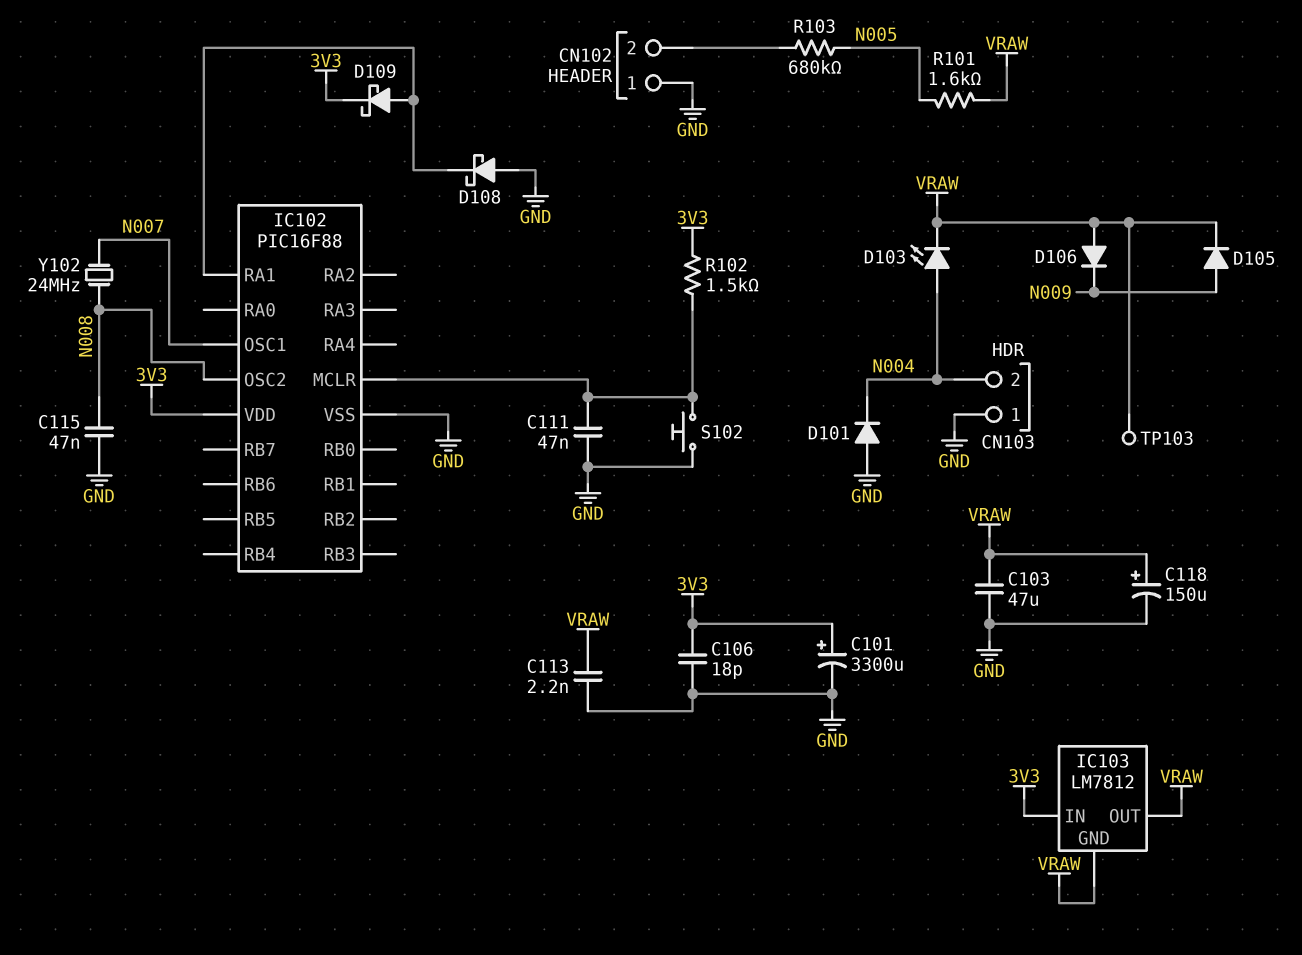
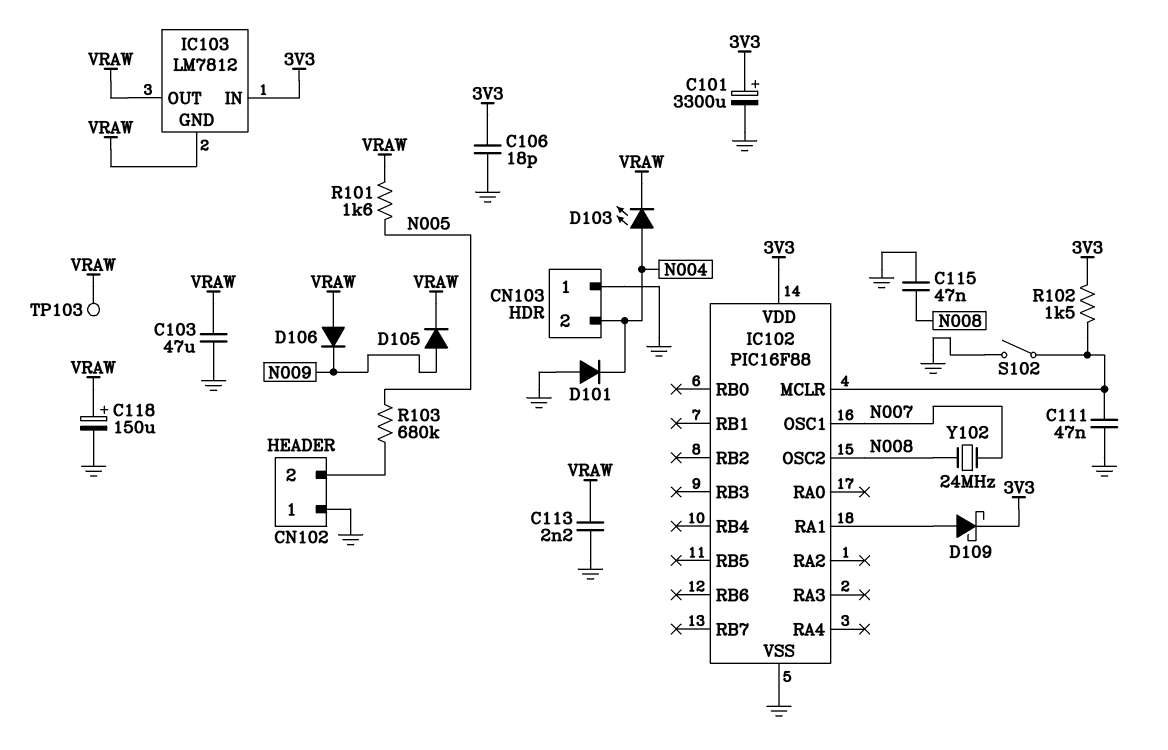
D108: schottky (A GND, K IC102/RA1) -> none
S102: button (GND, IC102/MCLR) -> switch (GND, IC102/MCLR)

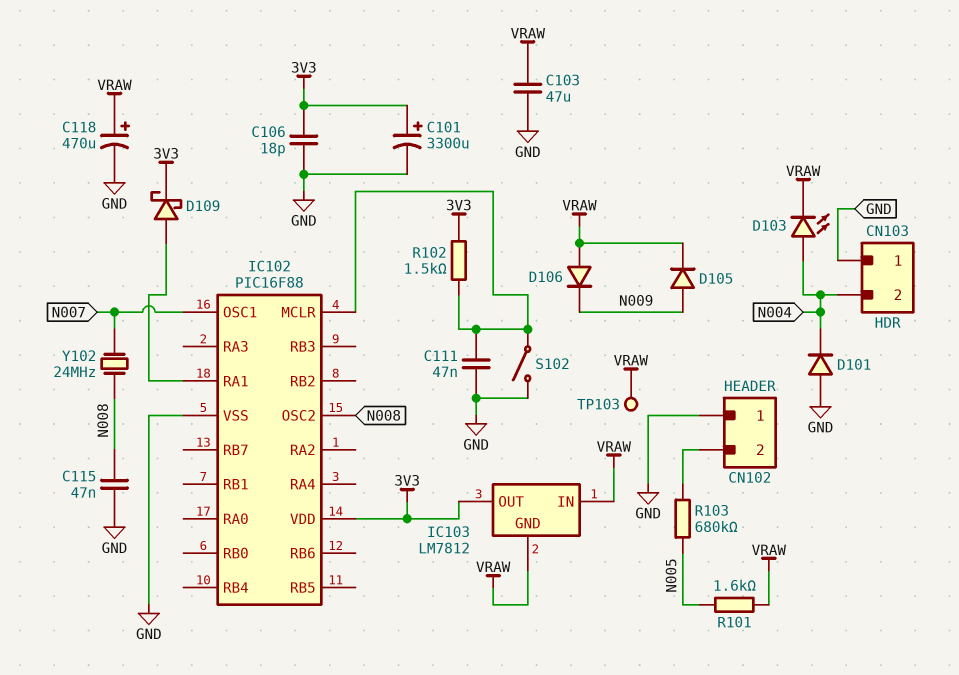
C113: 2.2nF (GND, VRAW) -> none
C118: 150uF (plus VRAW, minus GND) -> 470uF (plus VRAW, minus GND)
IC103 pin IN: 3V3 -> VRAW
IC103 pin OUT: VRAW -> 3V3

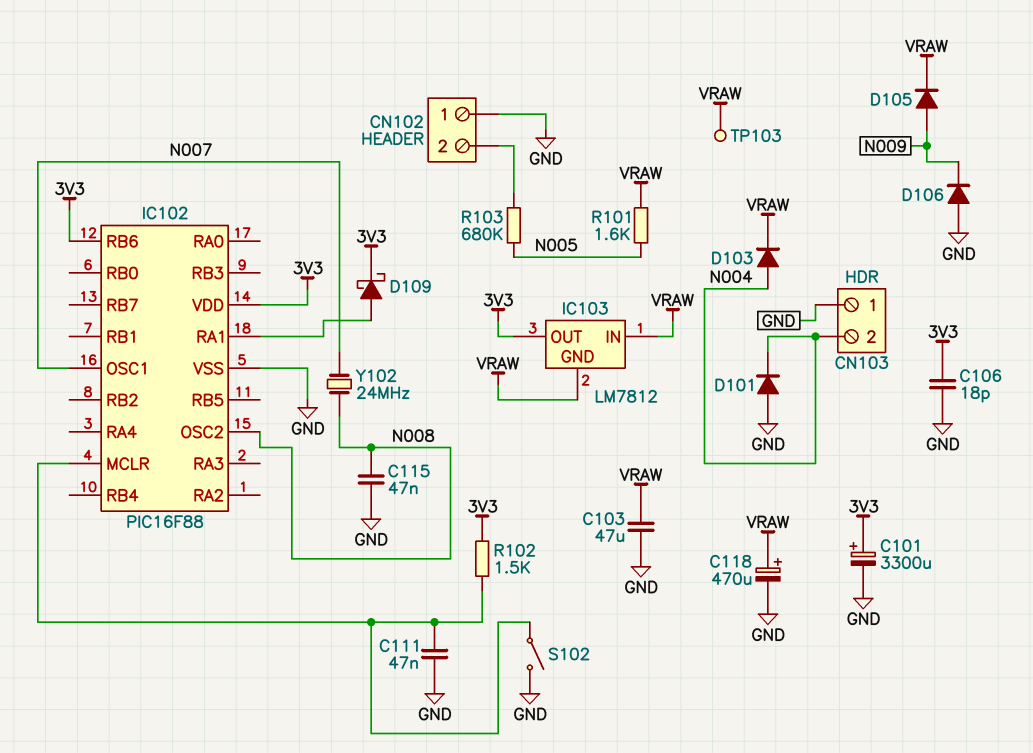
D103: LED (A N004, K VRAW) -> diode (A N004, K VRAW)
D106: diode (A VRAW, K N009) -> diode (A GND, K N009)
IC102 pin RB6: none -> 3V3

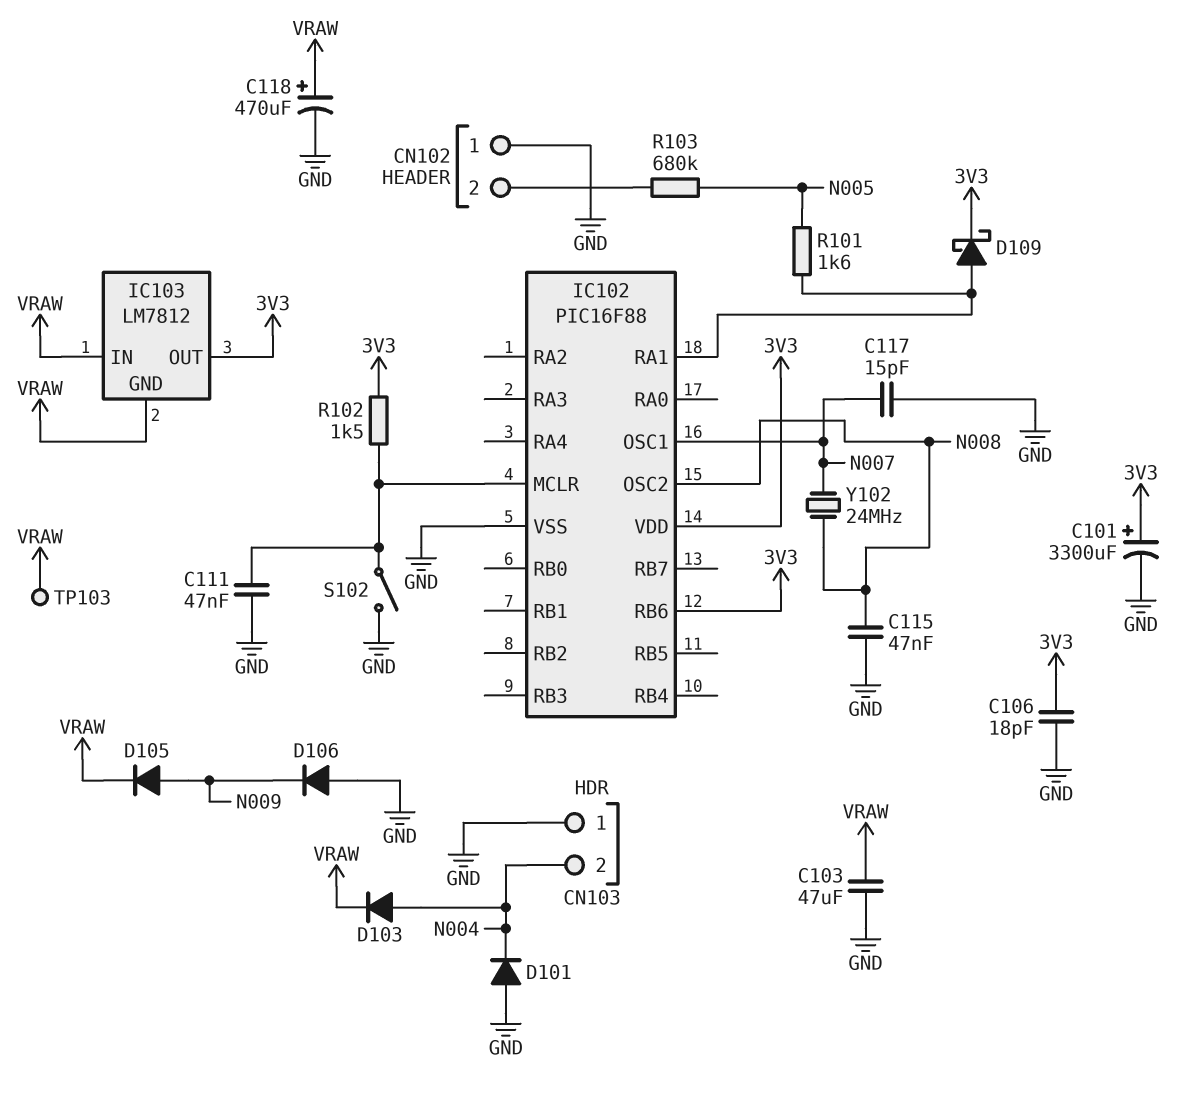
C117: none -> 15pF (GND, N007)
R101: 1.6k (N005, VRAW) -> 1.6k (IC102/RA1, N005)

